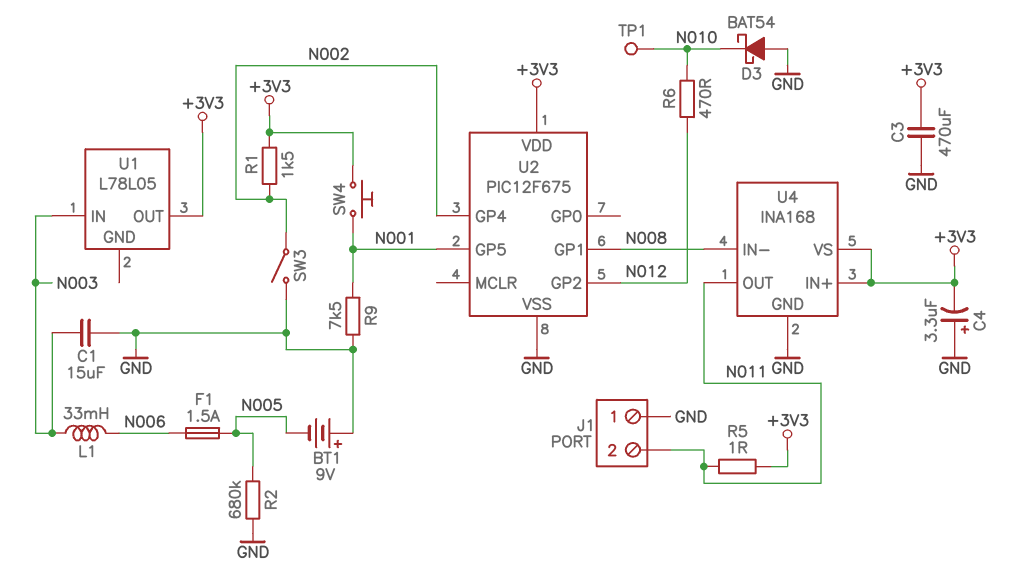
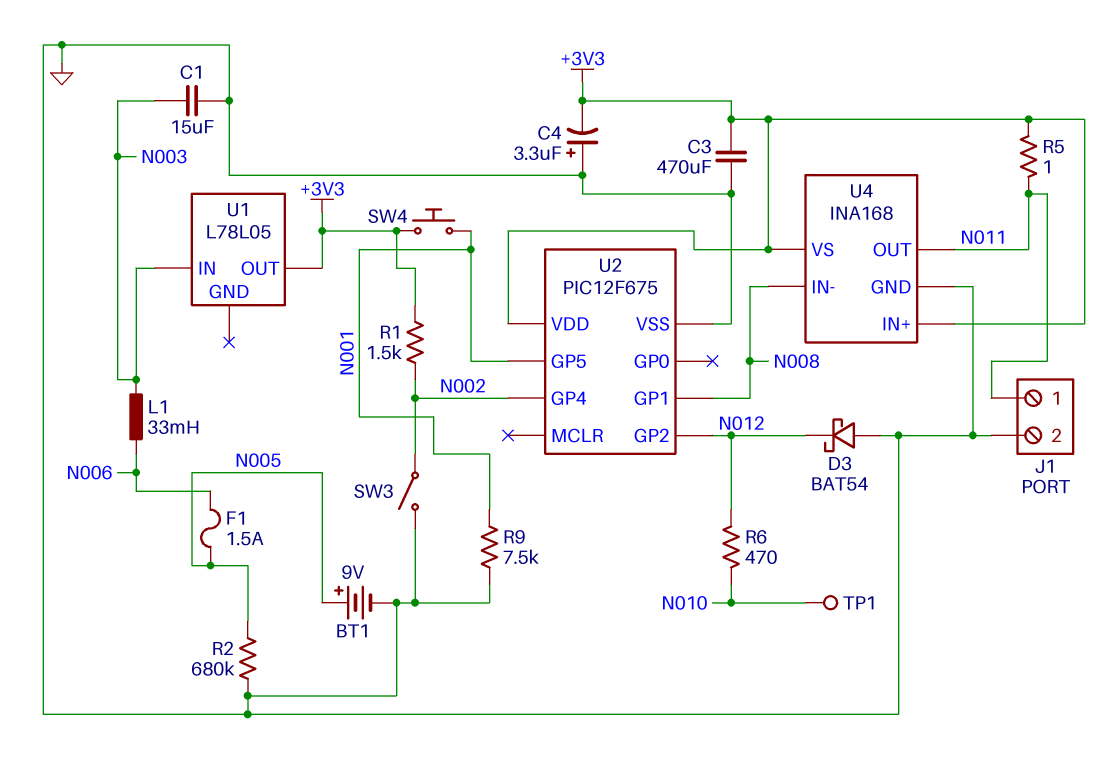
BT1: 9V (plus GND, minus N005) -> 9V (plus N005, minus GND)
D3: schottky BAT54 (A GND, K N010) -> schottky BAT54 (A GND, K N012)
J1 pin 1: GND -> N011
J1 pin 2: N011 -> GND

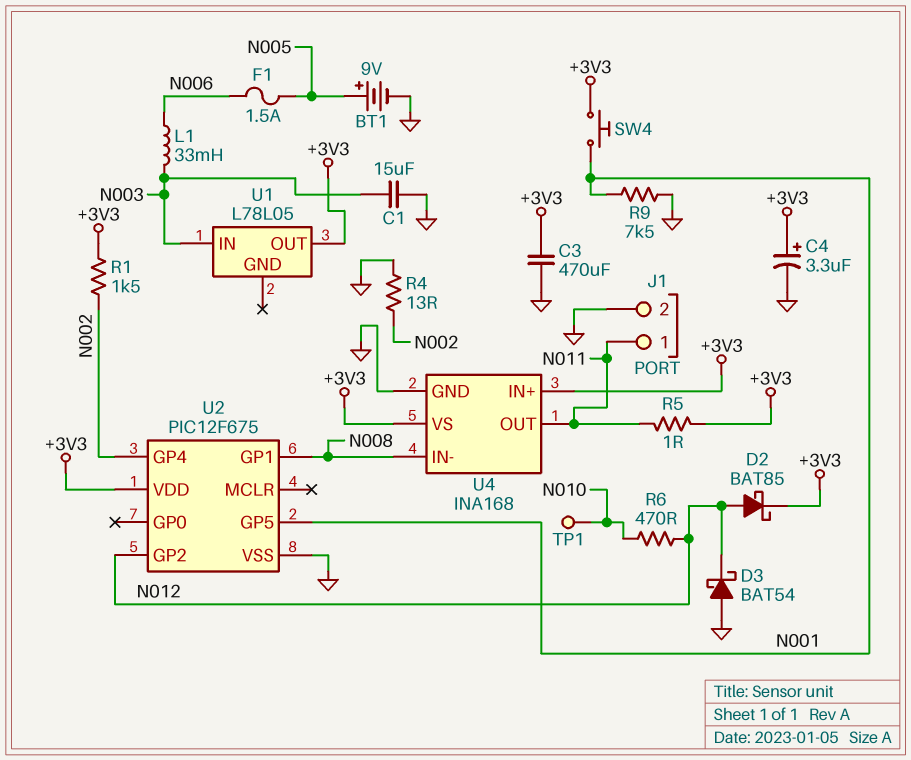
C4: 3.3uF (plus GND, minus +3V3) -> 3.3uF (plus +3V3, minus GND)
D2: none -> schottky BAT85 (A N012, K +3V3)
R2: 680k (GND, N005) -> none
R4: none -> 13 (GND, N002)
SW3: switch (GND, N002) -> none

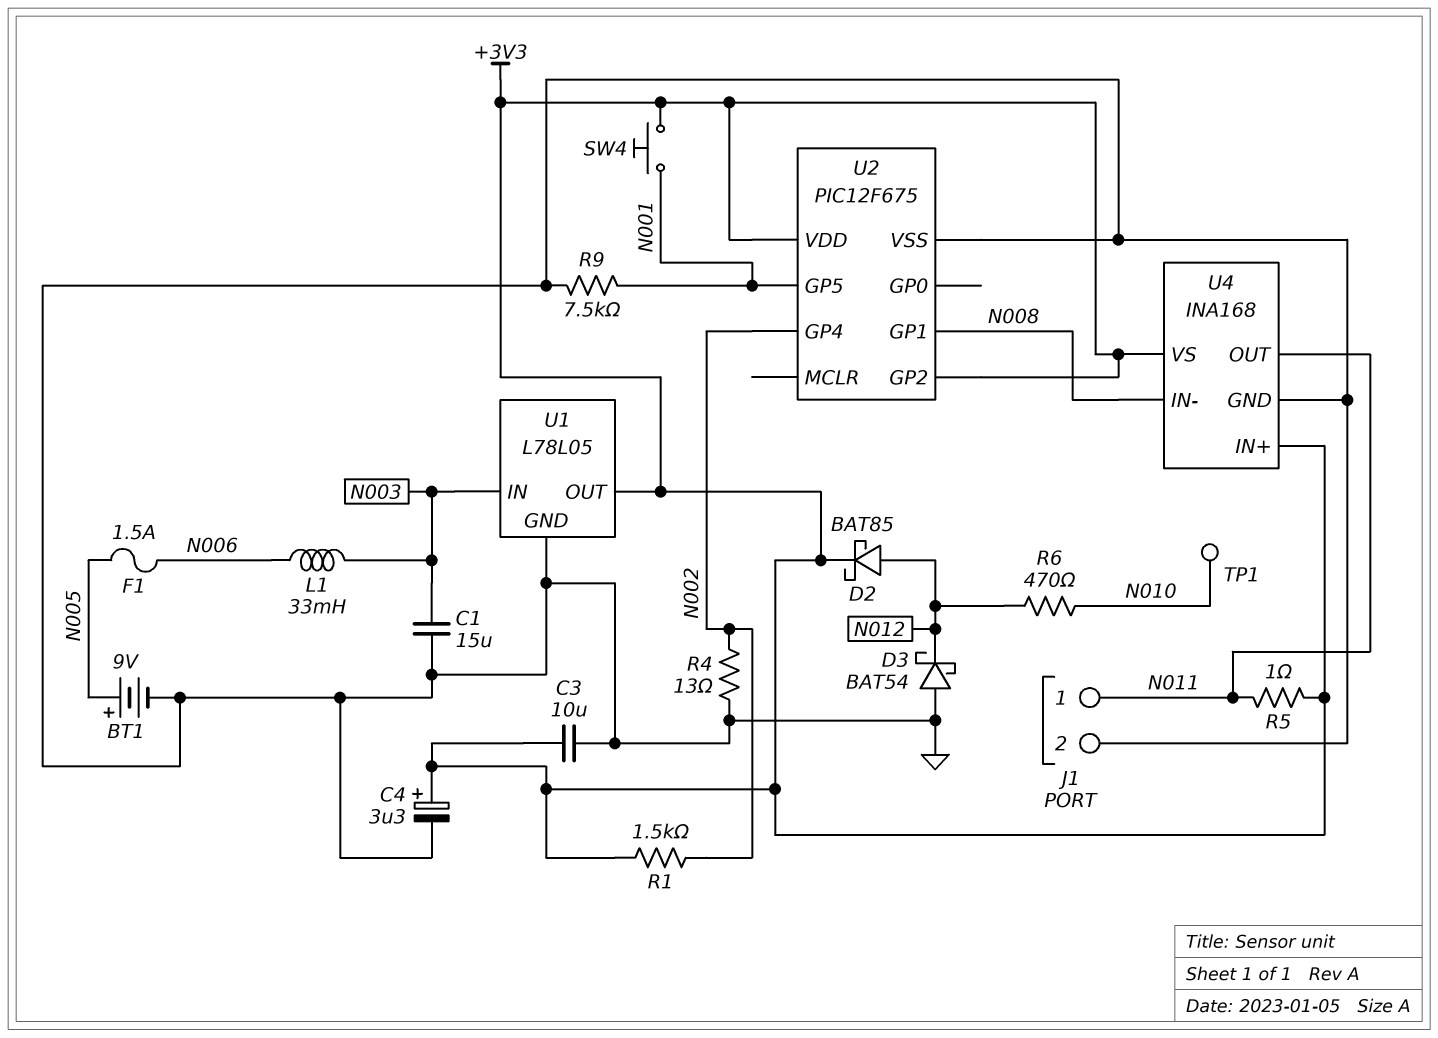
C3: 470uF (+3V3, GND) -> 10uF (+3V3, GND)
U1 pin GND: none -> GND
U2 pin GP2: N012 -> +3V3

